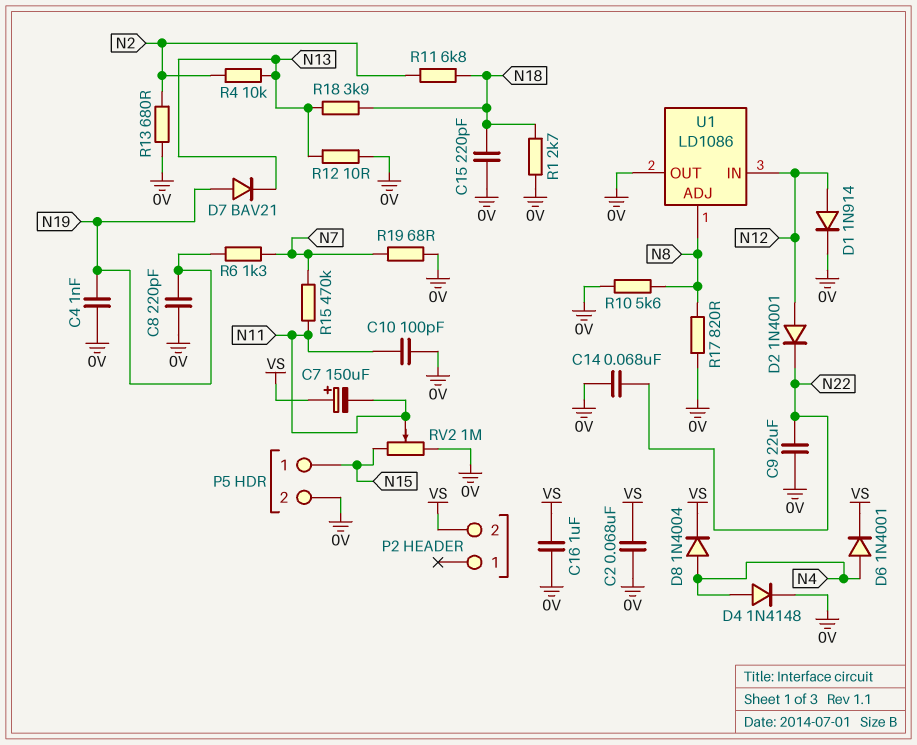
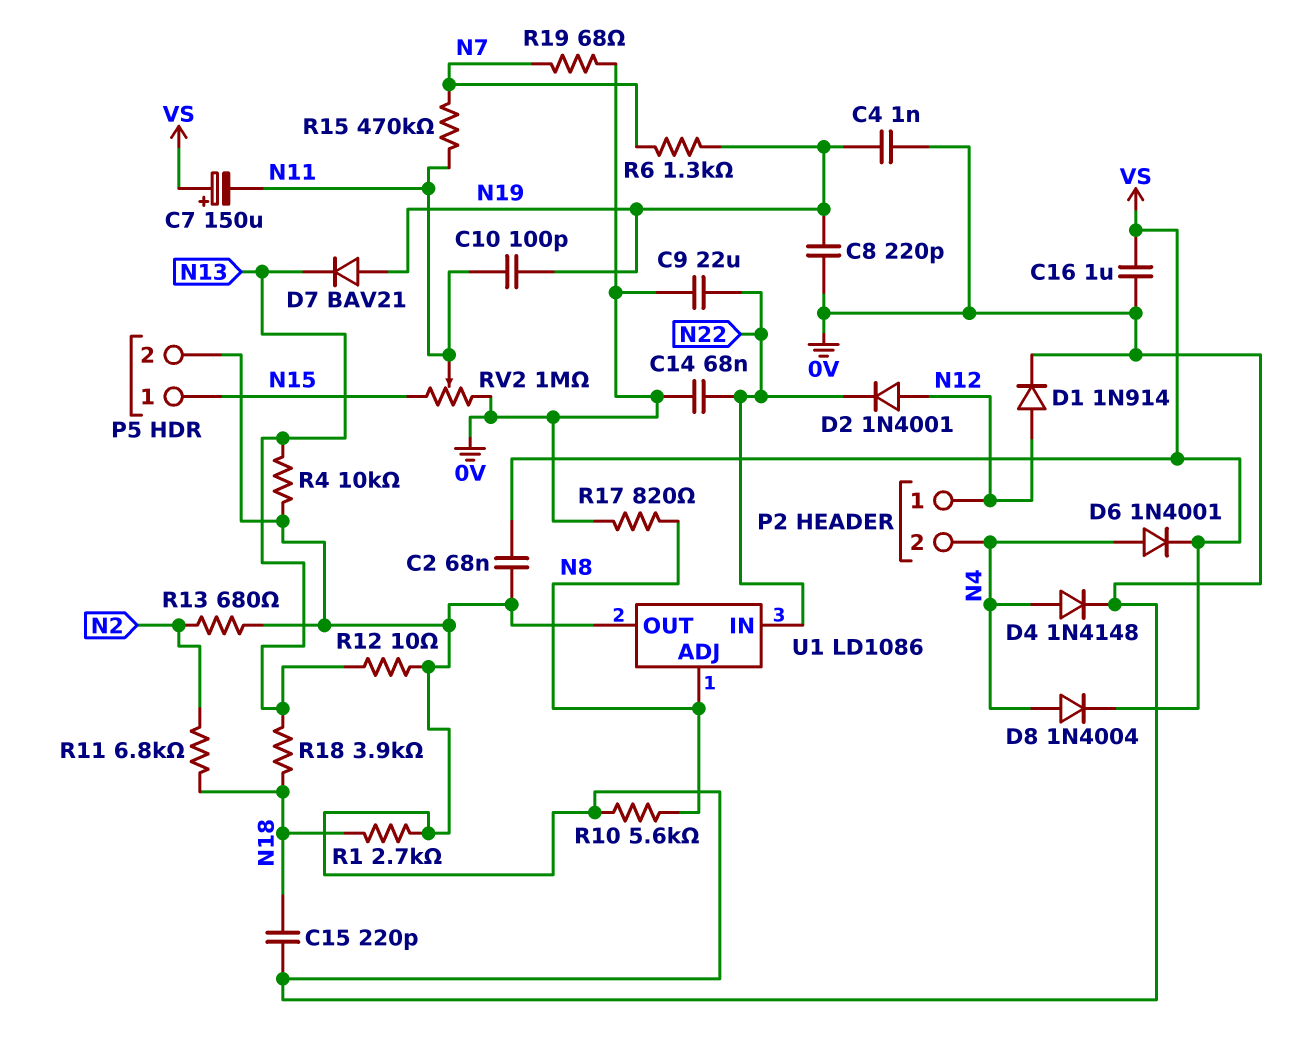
C10: 100pF (0V, N11) -> 100pF (N11, N19)
P2 pin 1: none -> N12
P2 pin 2: VS -> N4
R4: 10k (N2, N13) -> 10k (0V, N13)
U1 pin IN: N12 -> N22

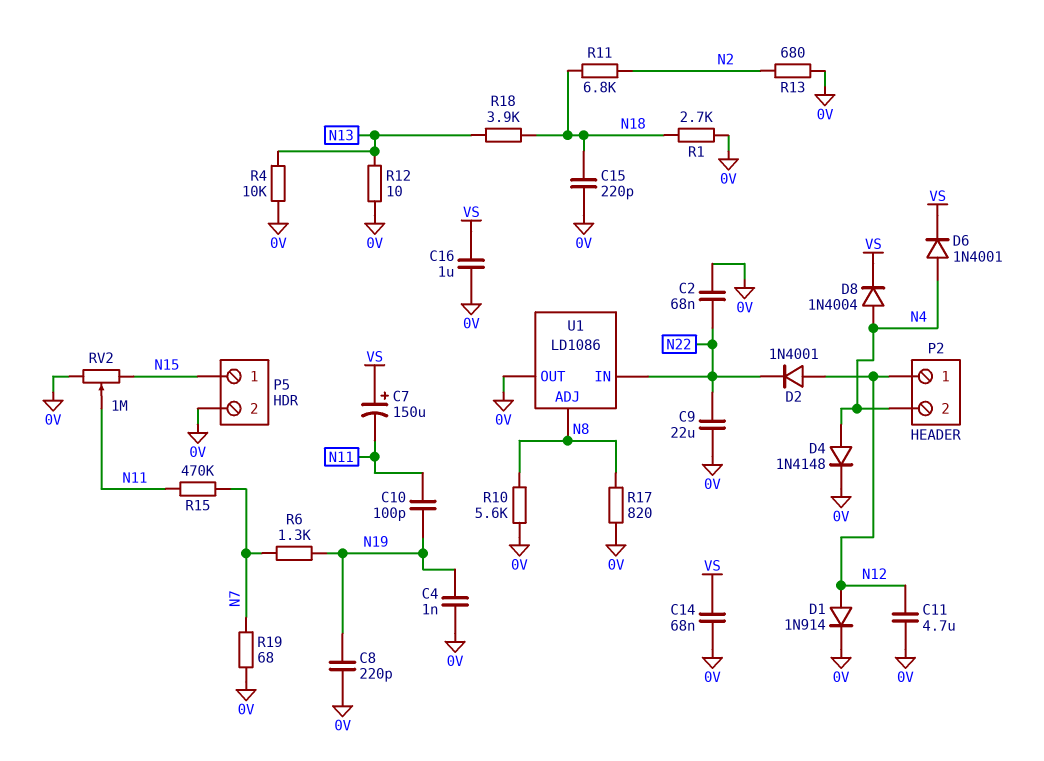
C2: 68nF (0V, VS) -> 68nF (0V, N22)
C11: none -> 4.7uF (0V, N12)
C14: 68nF (0V, N22) -> 68nF (0V, VS)
D7: diode BAV21 (A N19, K N13) -> none

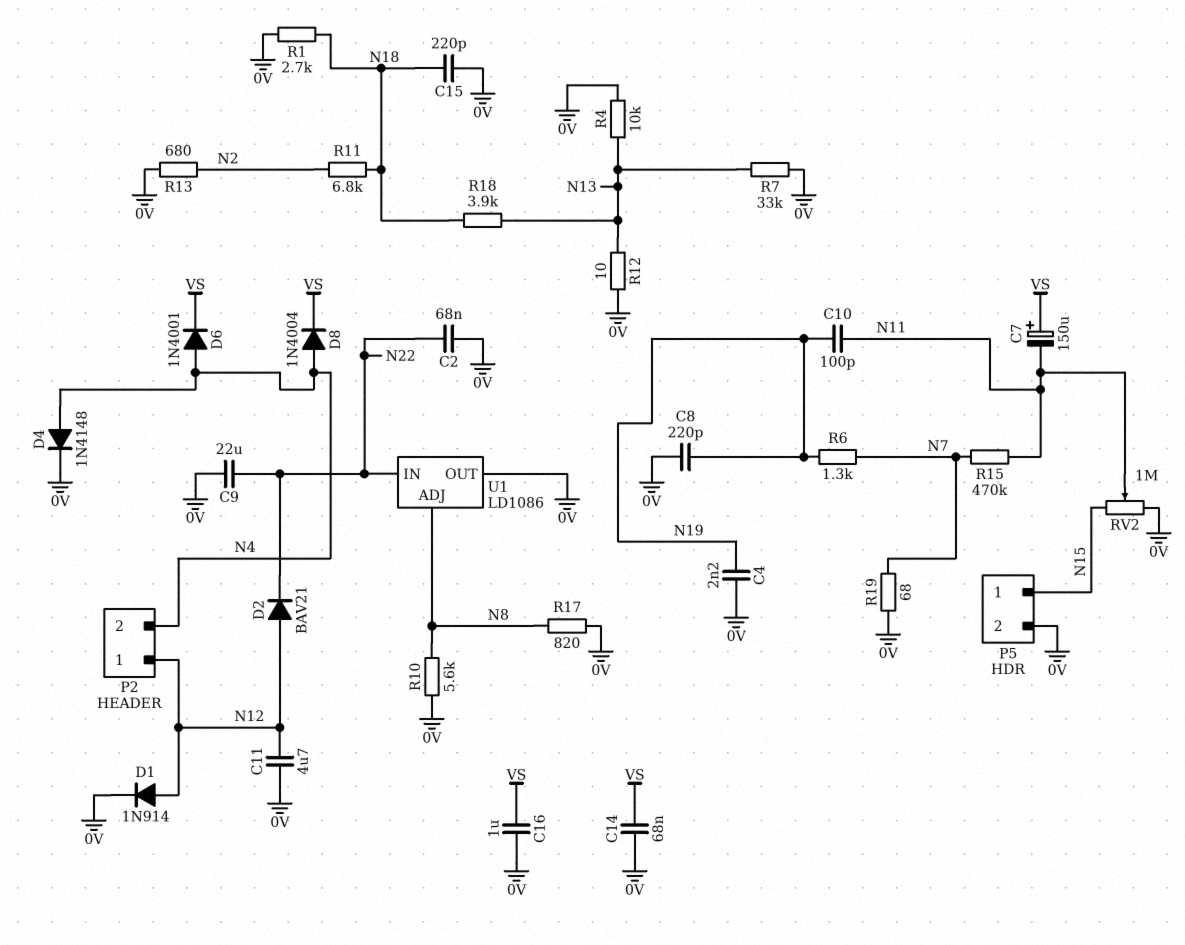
C4: 1nF (0V, N19) -> 2.2nF (0V, N19)
D2: diode 1N4001 (A N12, K N22) -> diode BAV21 (A N12, K N22)
R7: none -> 33k (0V, N13)

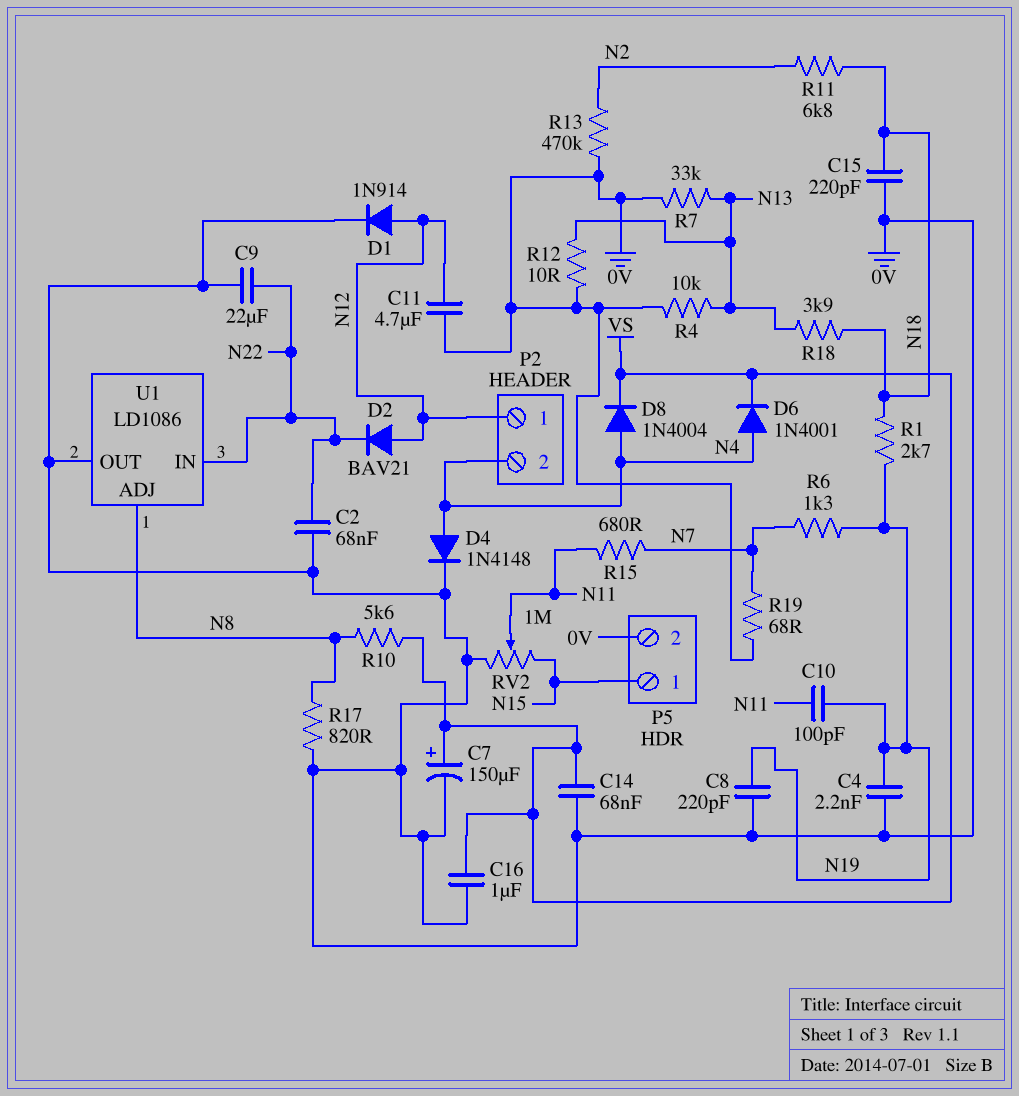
C7: 150uF (plus VS, minus N11) -> 150uF (plus VS, minus 0V)
R1: 2.7k (0V, N18) -> 2.7k (N18, N19)
R10: 5.6k (0V, N8) -> 5.6k (N8, VS)
R13: 680 (0V, N2) -> 470k (0V, N2)
R15: 470k (N7, N11) -> 680 (N7, N11)

